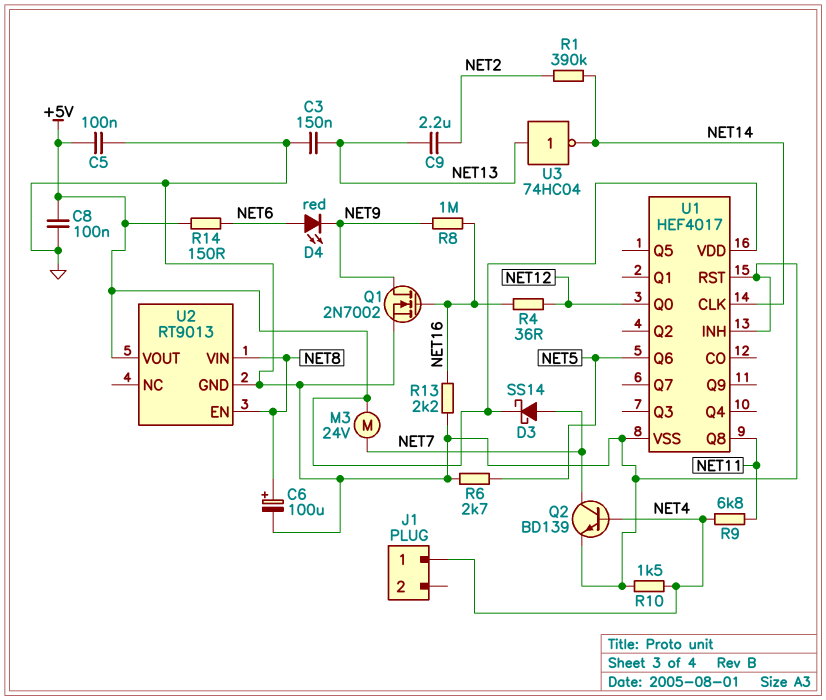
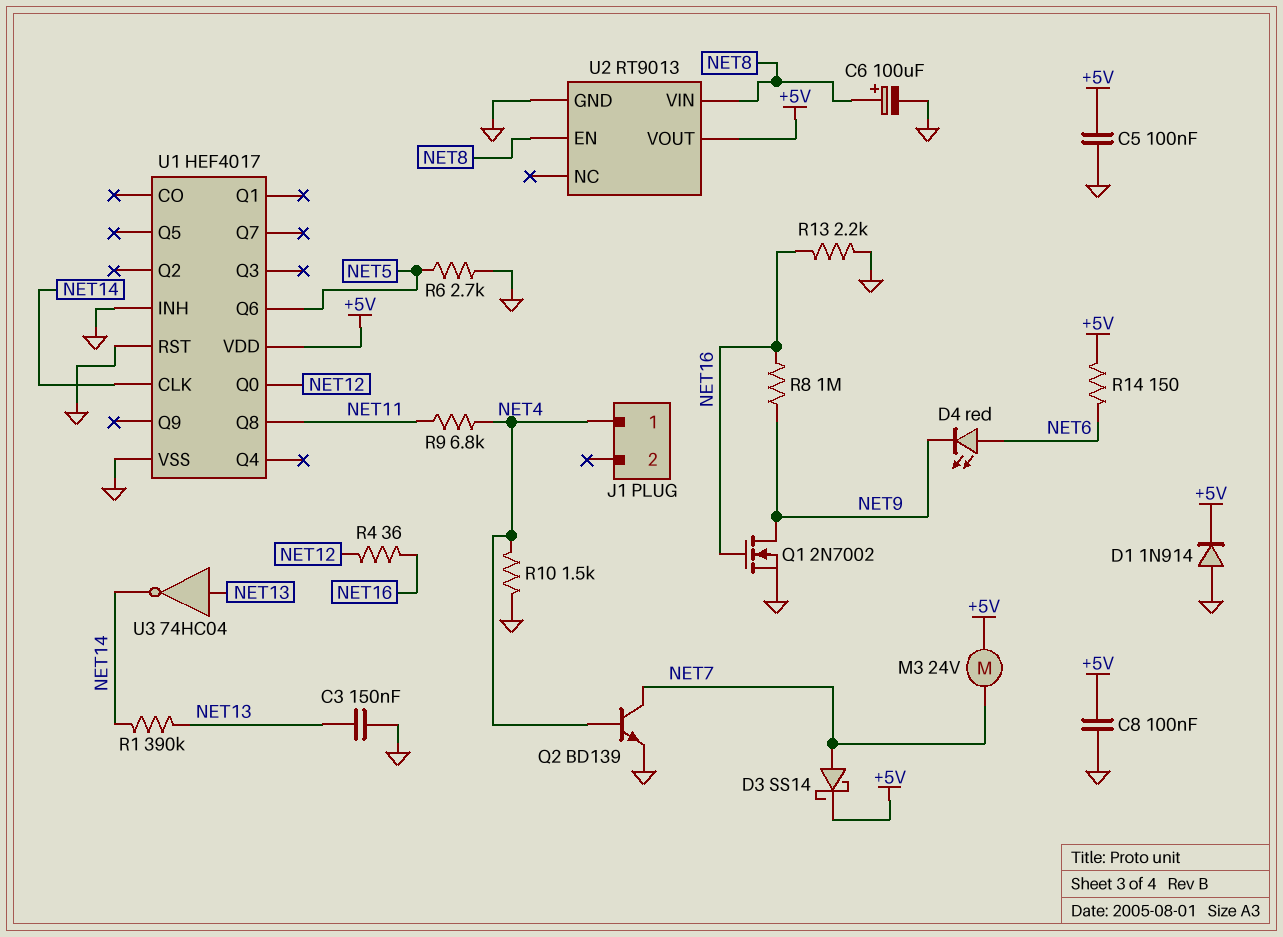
C9: 2.2uF (NET2, NET13) -> none
D1: none -> diode 1N914 (A GND, K +5V)
R1: 390k (NET2, NET14) -> 390k (NET13, NET14)

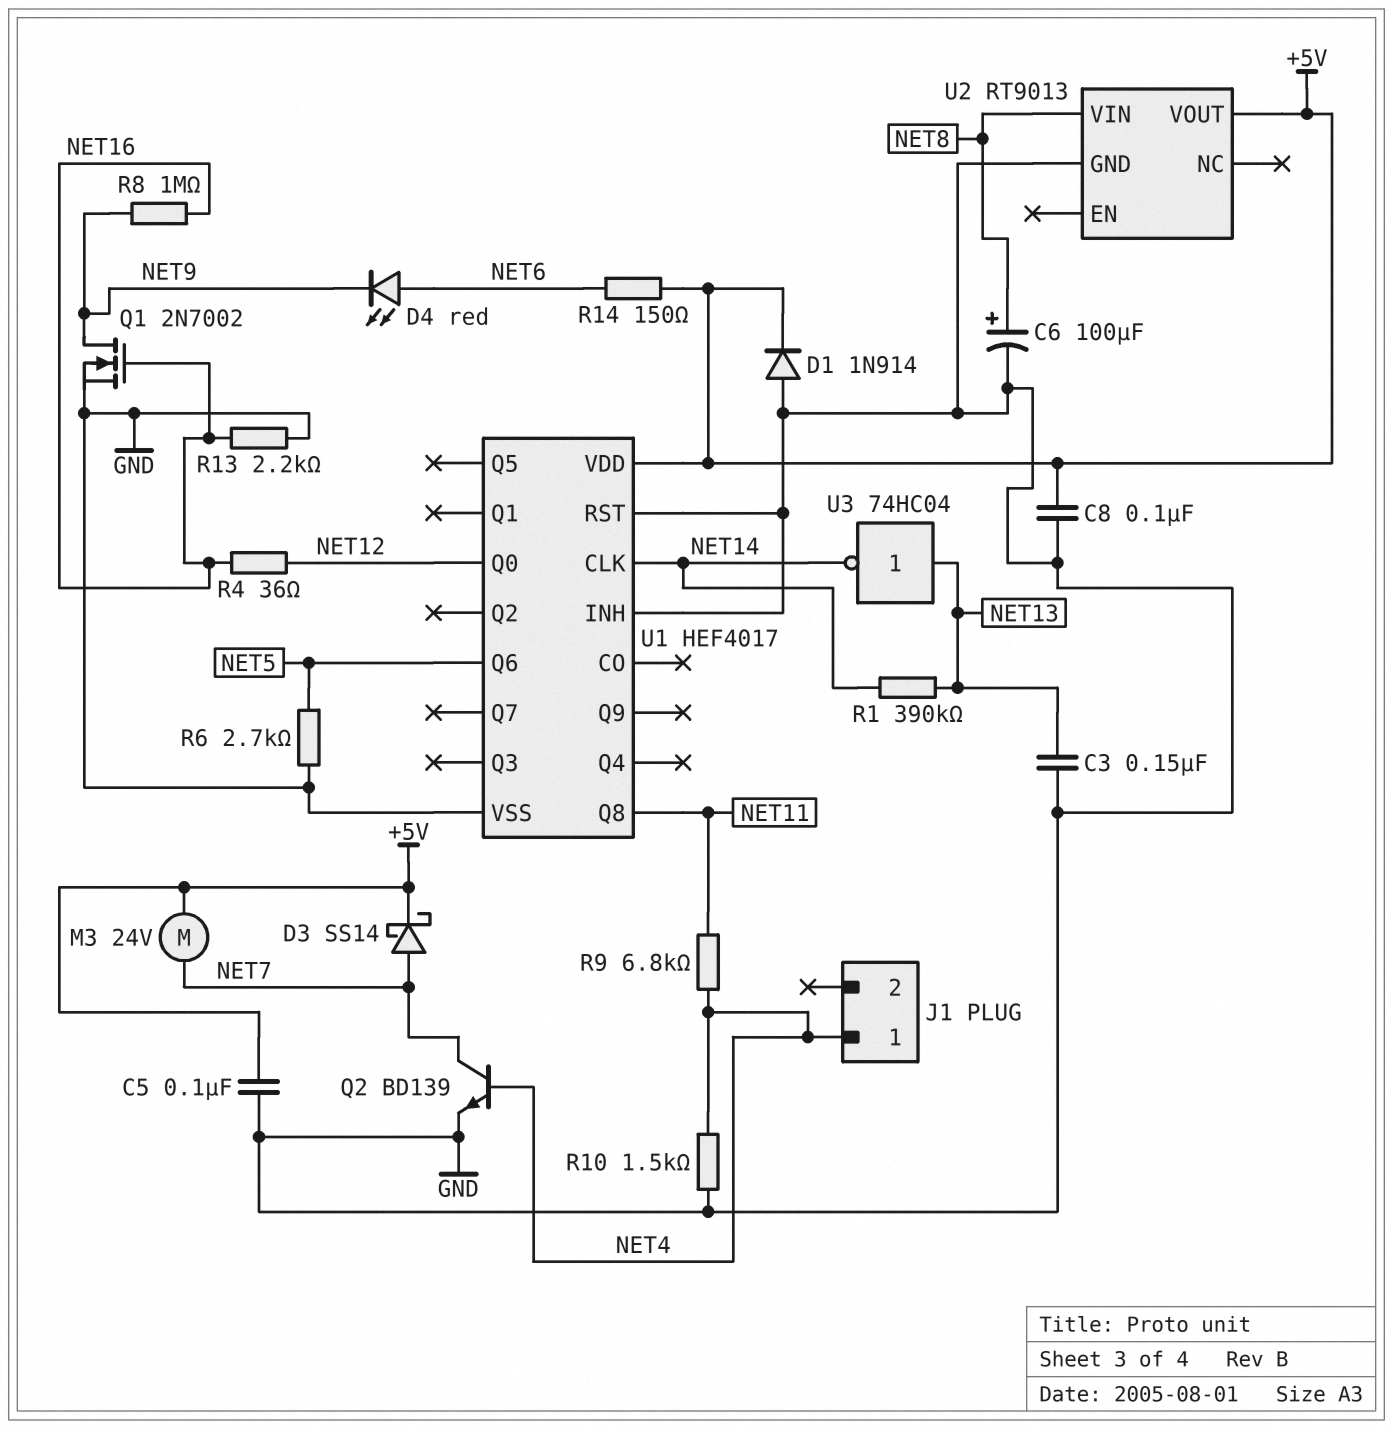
U2 pin EN: NET8 -> none

